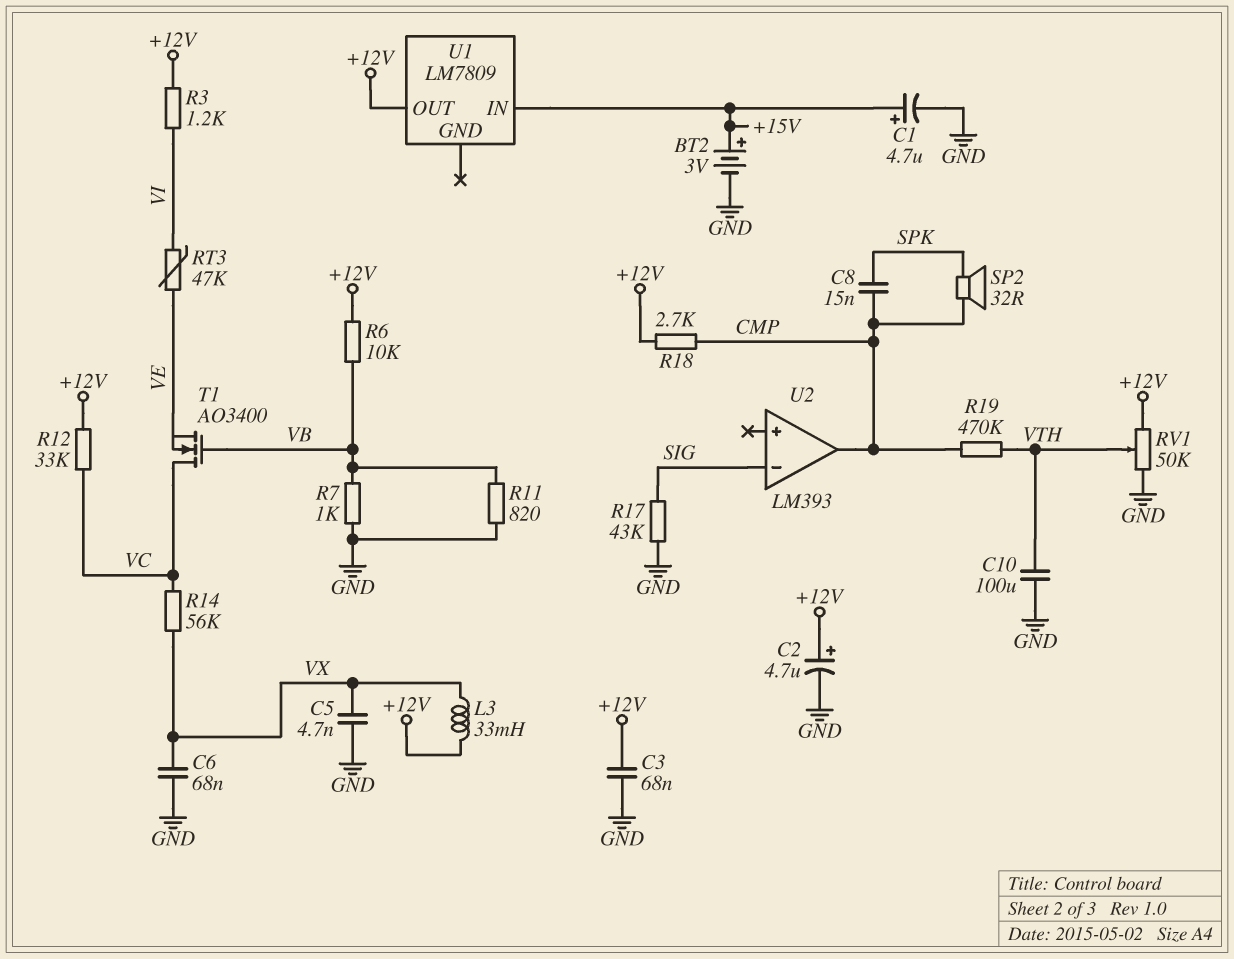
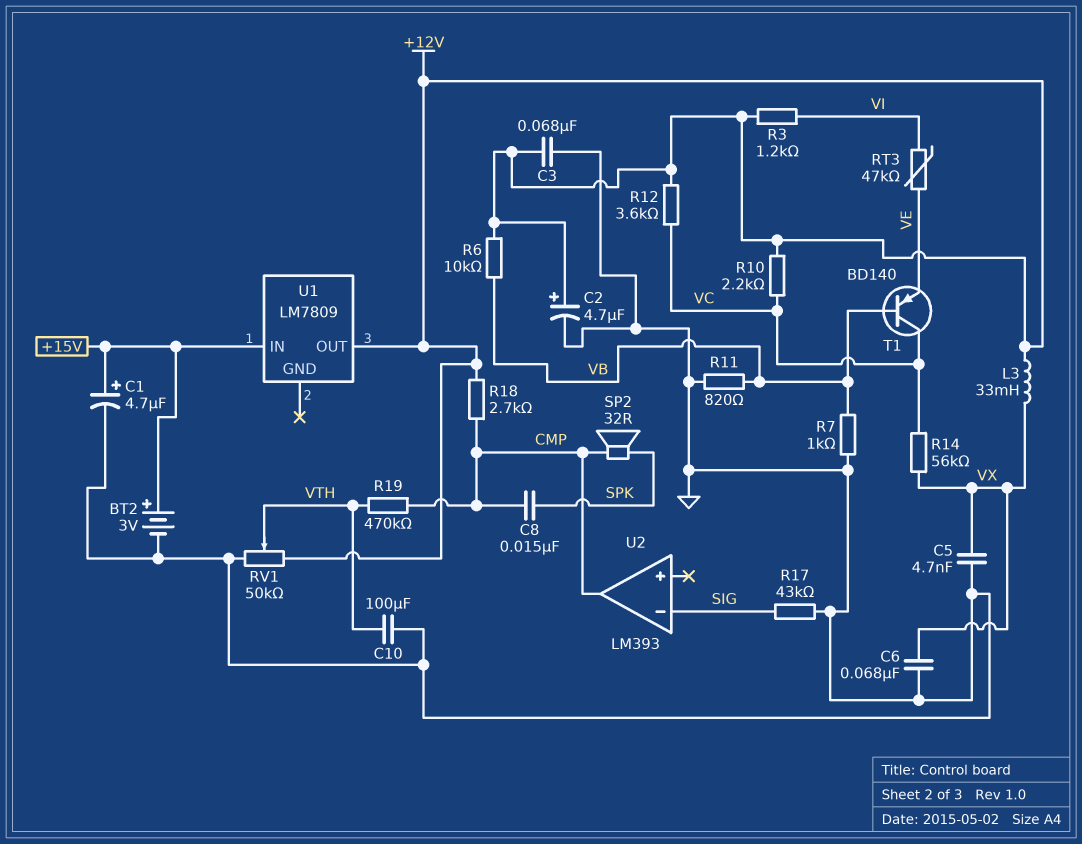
R10: none -> 2.2k (+12V, VC)
R12: 33k (+12V, VC) -> 3.6k (+12V, VC)
T1: NMOS AO3400 (G VB, D VC, S VE) -> PNP BD140 (B VB, C VC, E VE)

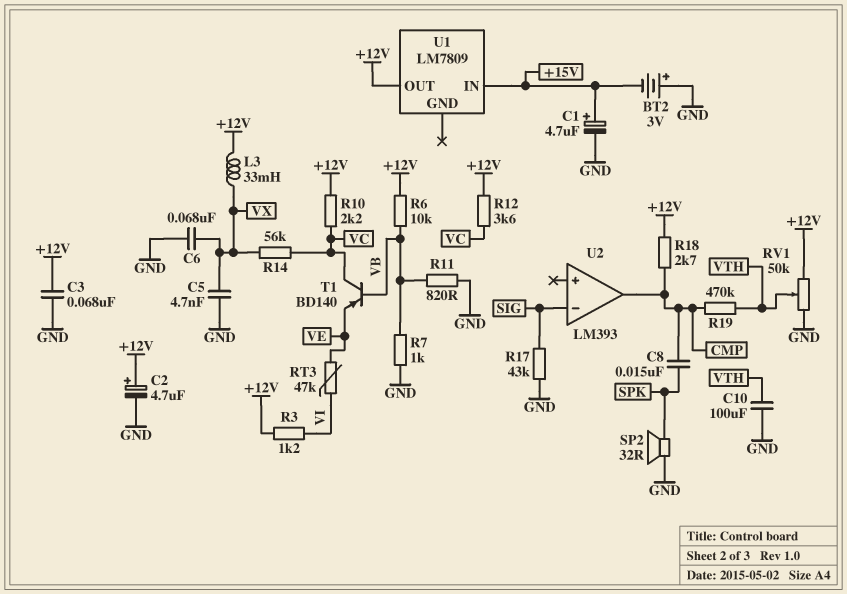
BT2: 3V (plus +15V, minus GND) -> 3V (plus GND, minus +15V)
SP2: speaker 32R (CMP, SPK) -> speaker 32R (GND, SPK)

